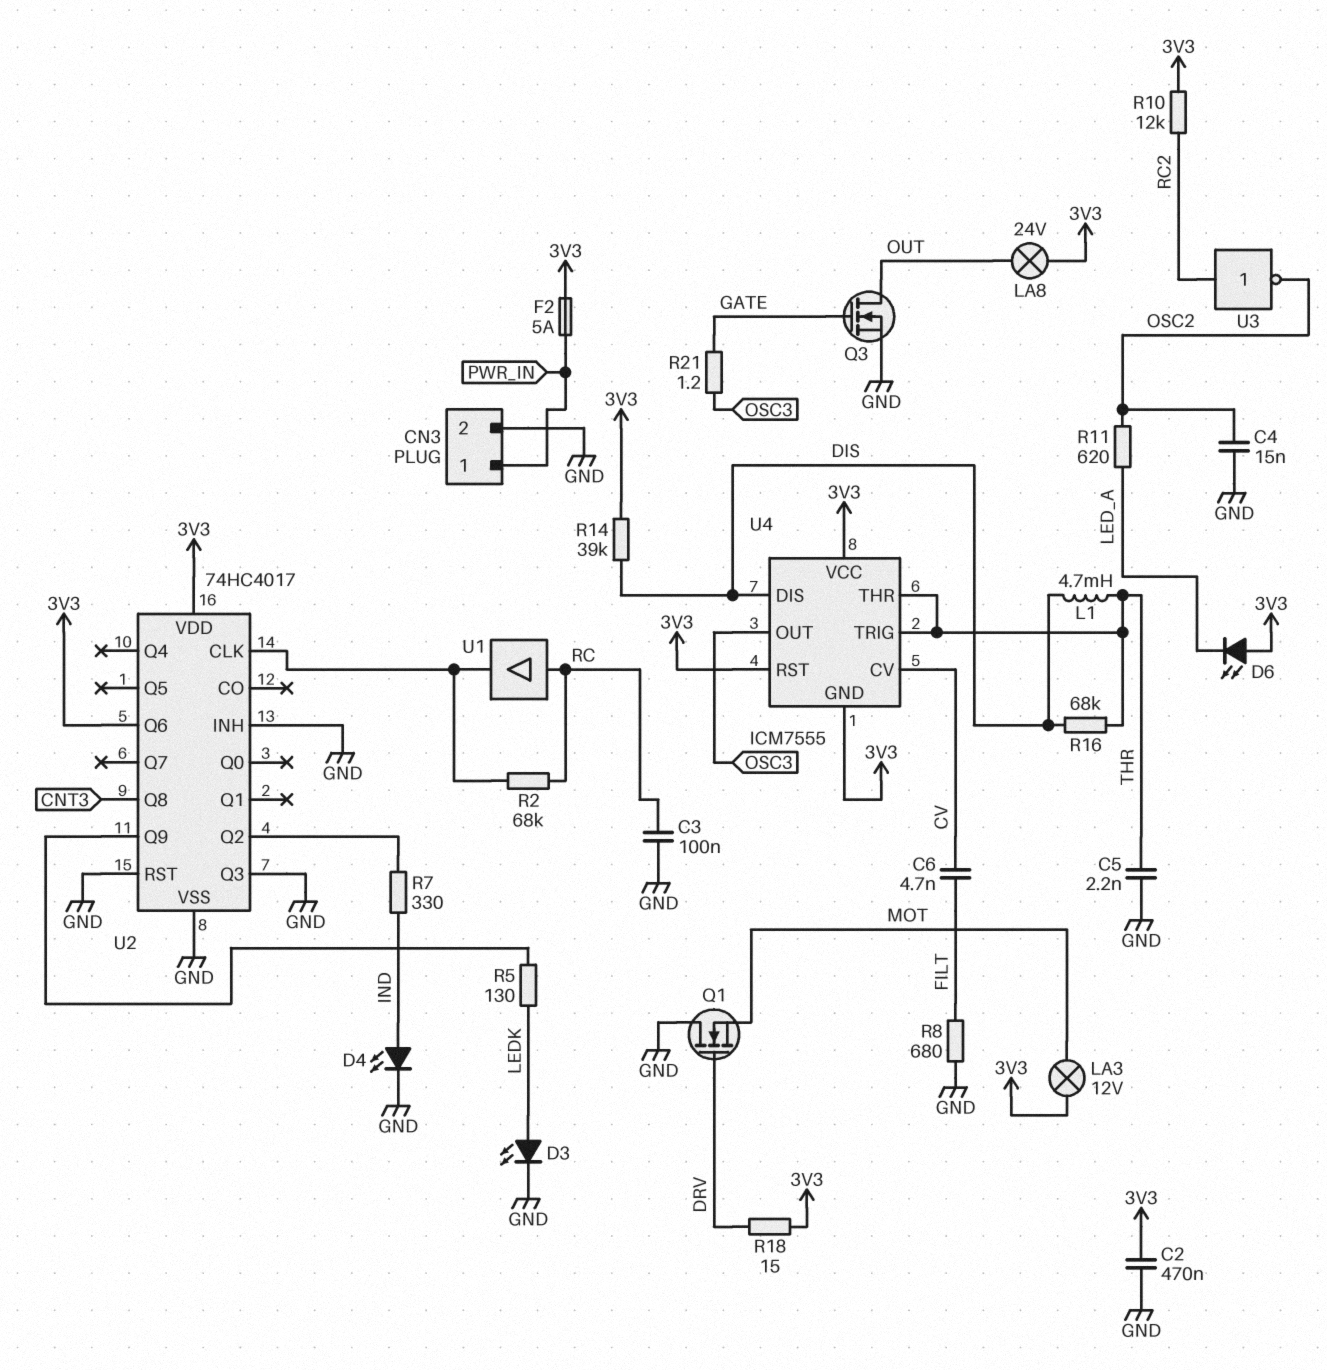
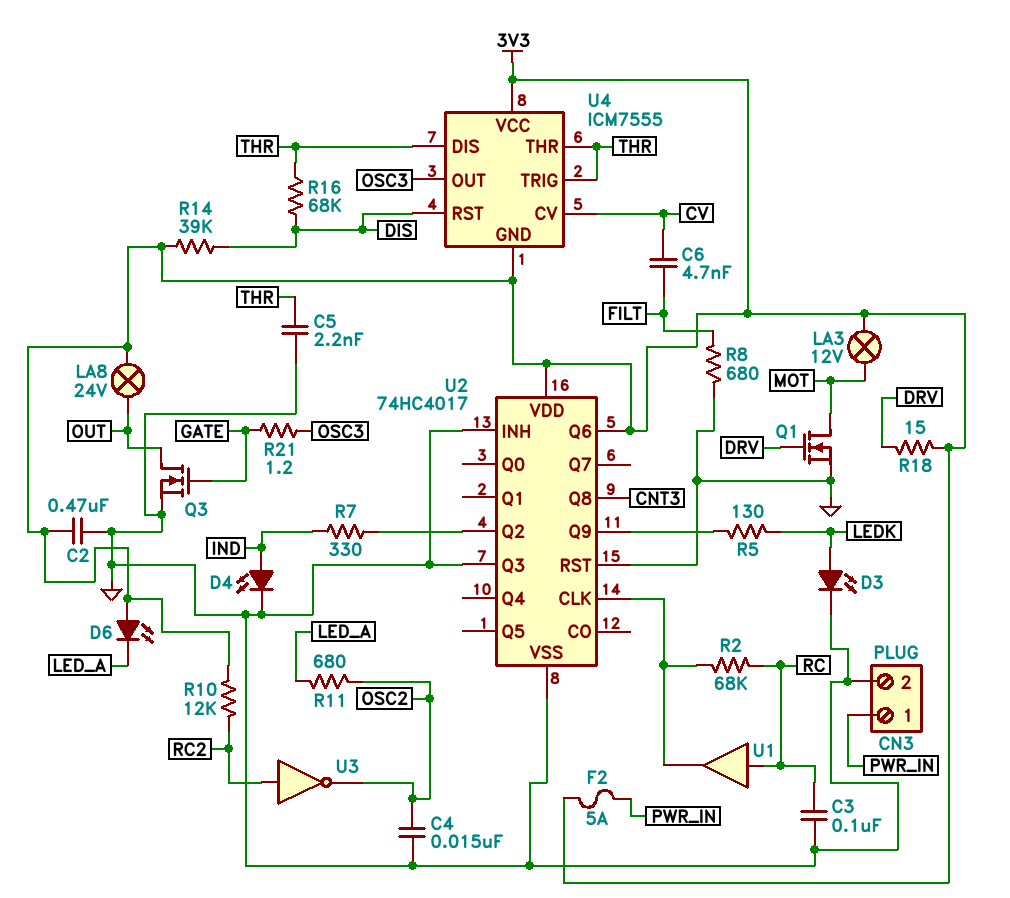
L1: 4.7mH (DIS, THR) -> none
Q1: NMOS (G DRV, D GND, S MOT) -> NMOS (G DRV, D MOT, S GND)
R11: 620 (LED_A, OSC2) -> 680 (LED_A, OSC2)
U4 pin DIS: DIS -> THR
U4 pin RST: 3V3 -> DIS

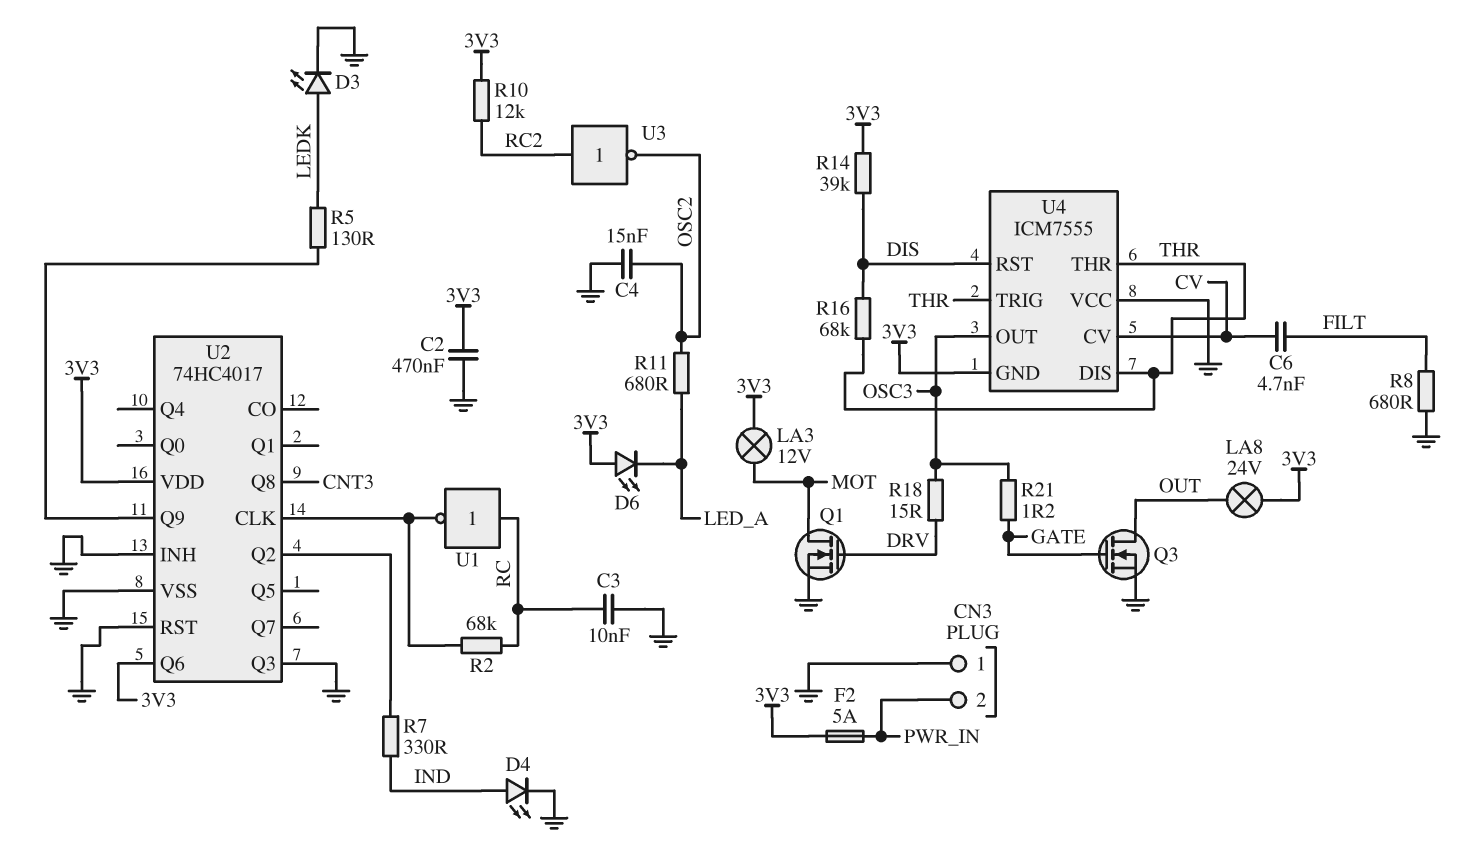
C3: 100nF (GND, RC) -> 10nF (GND, RC)
C5: 2.2nF (GND, THR) -> none
CN3 pin 1: PWR_IN -> GND
CN3 pin 2: GND -> PWR_IN
R18: 15 (3V3, DRV) -> 15 (DRV, OSC3)
U1: buffer (in RC, out U2/CLK) -> NOT (in RC, out U2/CLK)
U4 pin VCC: 3V3 -> GND

